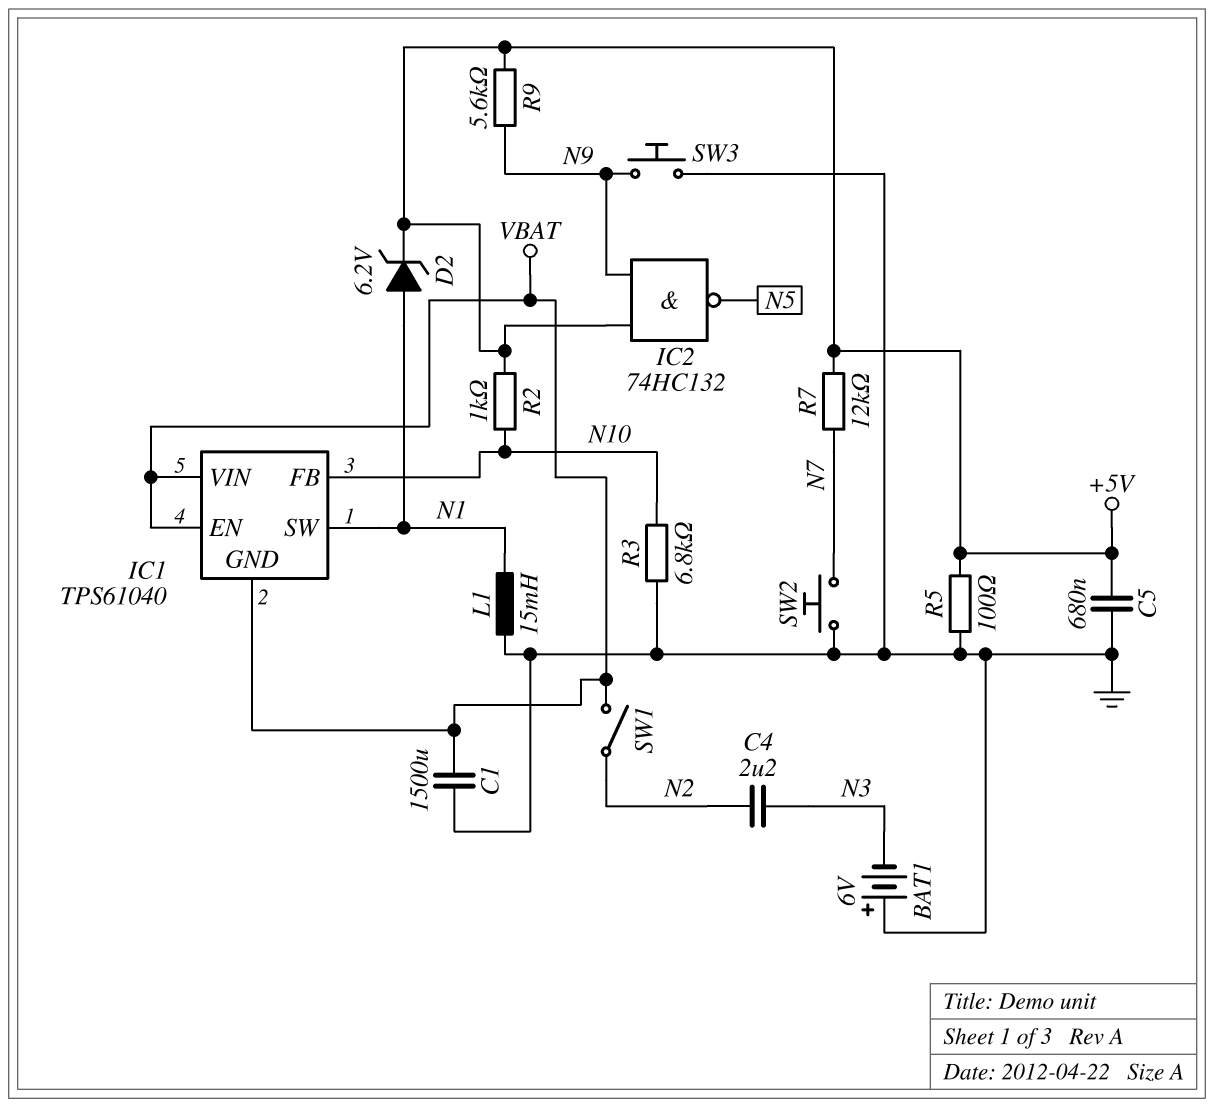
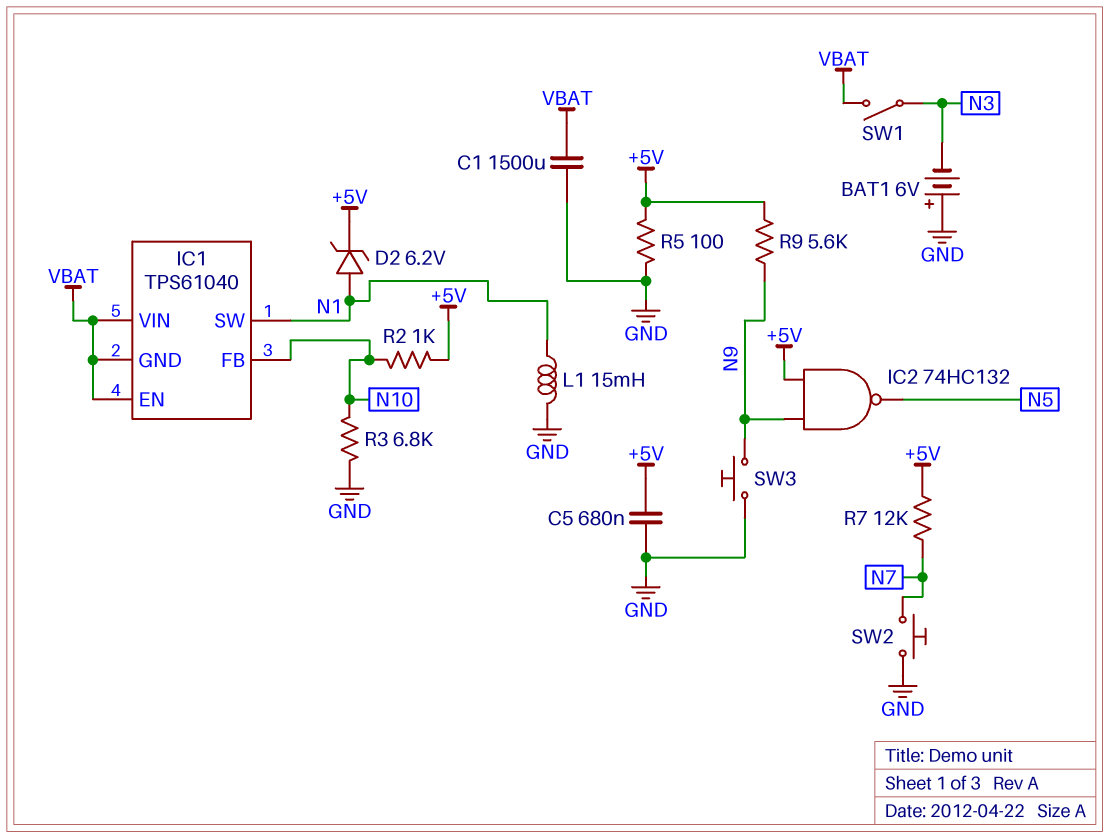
C4: 2.2uF (N2, N3) -> none
SW1: switch (N2, VBAT) -> switch (N3, VBAT)

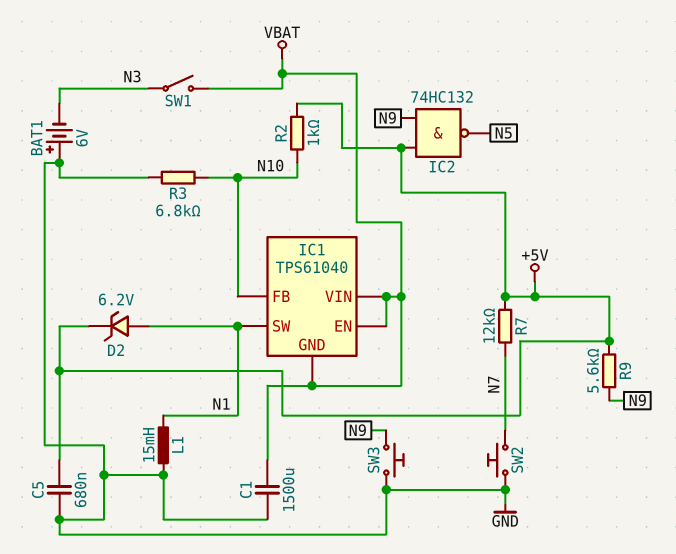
R5: 100 (+5V, GND) -> none

